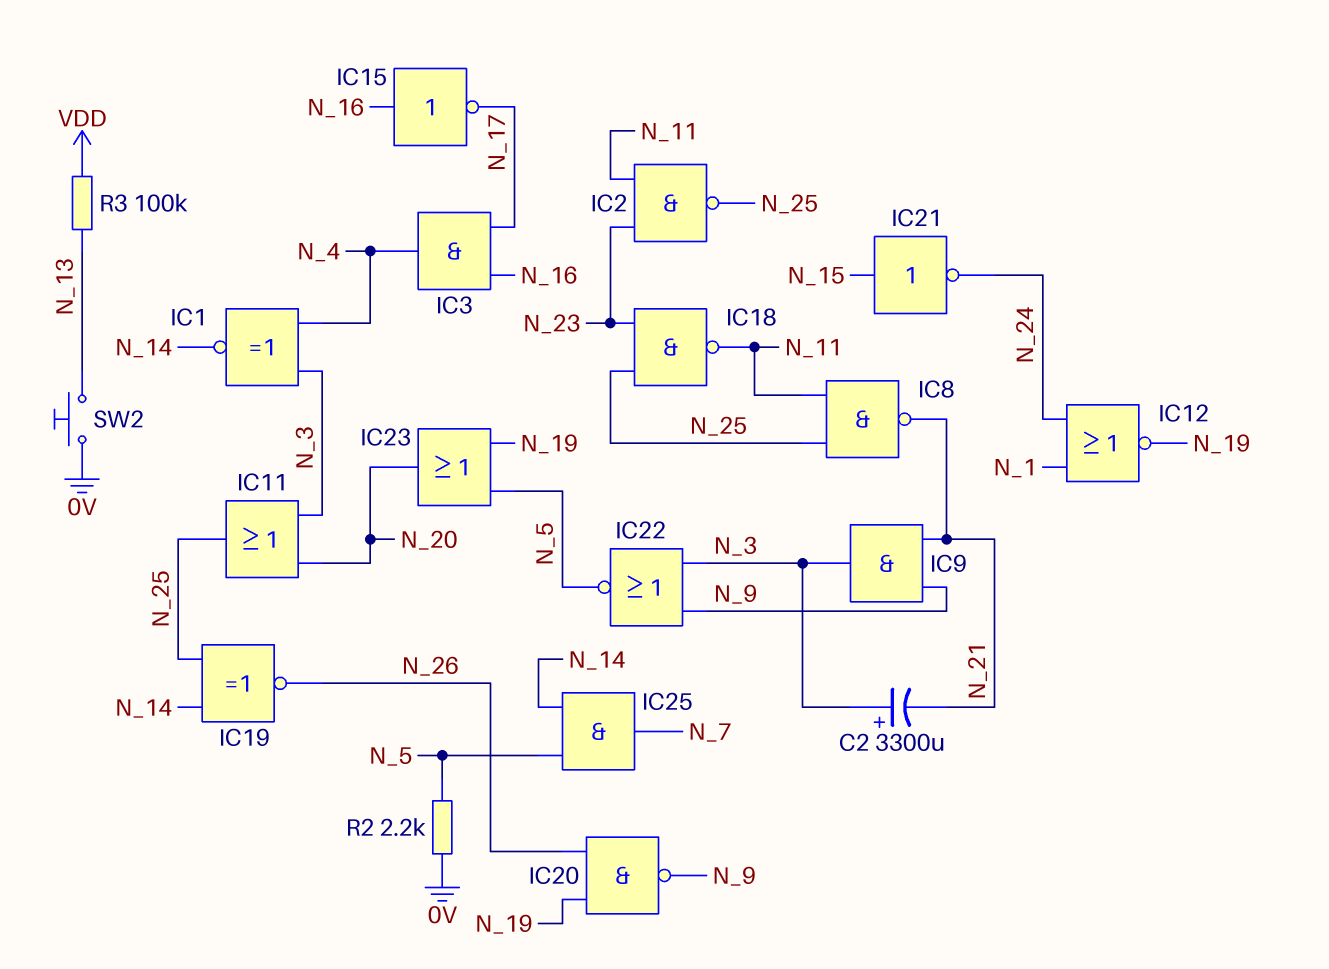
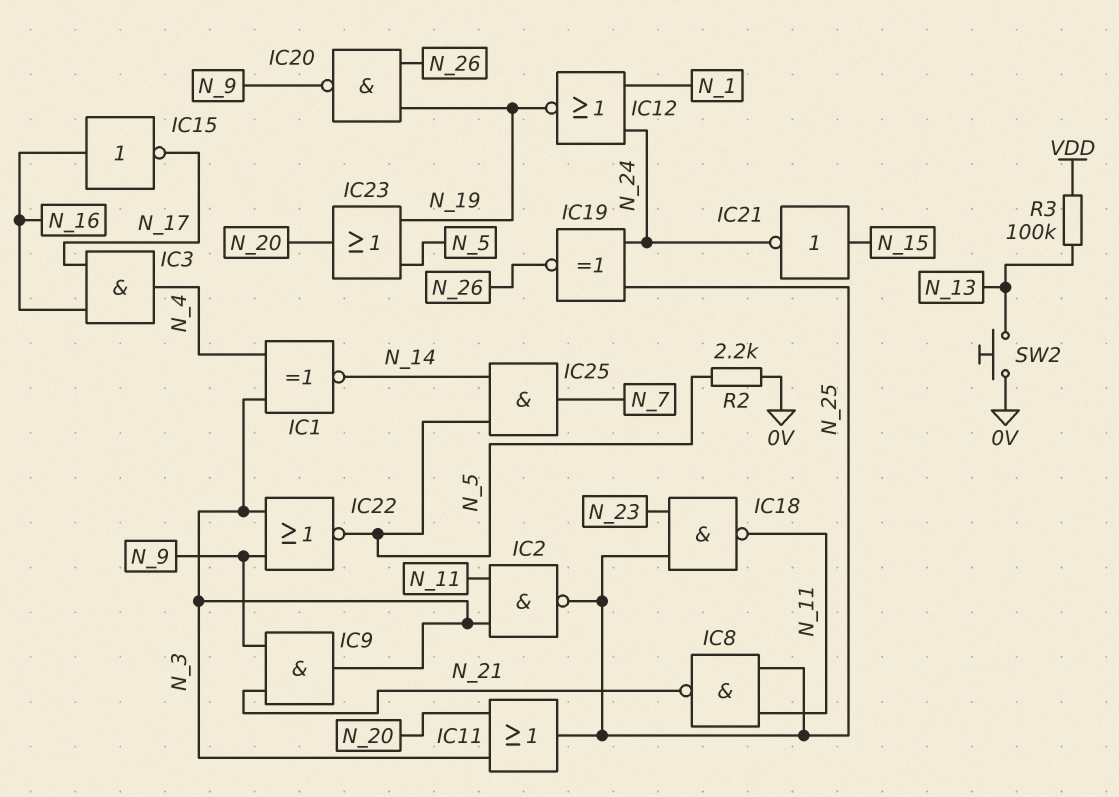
C2: 3300uF (plus N_3, minus N_21) -> none
IC2: NAND (in N_11, in N_23, out N_25) -> NAND (in N_3, in N_11, out N_25)
IC19: XNOR (in N_14, in N_25, out N_26) -> XNOR (in N_24, in N_25, out N_26)

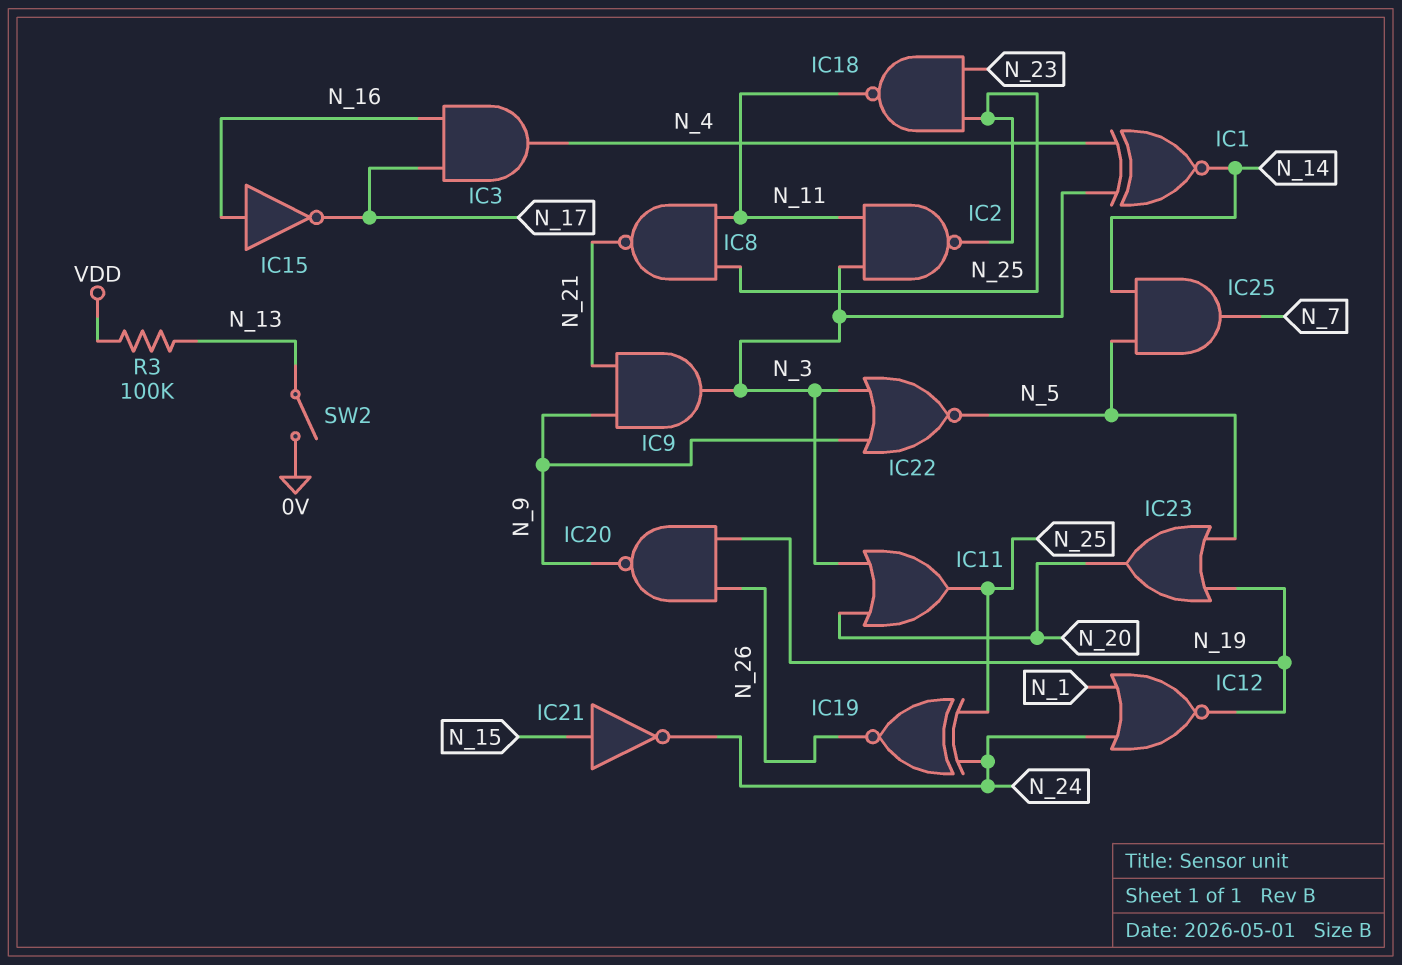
R2: 2.2k (0V, N_5) -> none
SW2: button (0V, N_13) -> switch (0V, N_13)

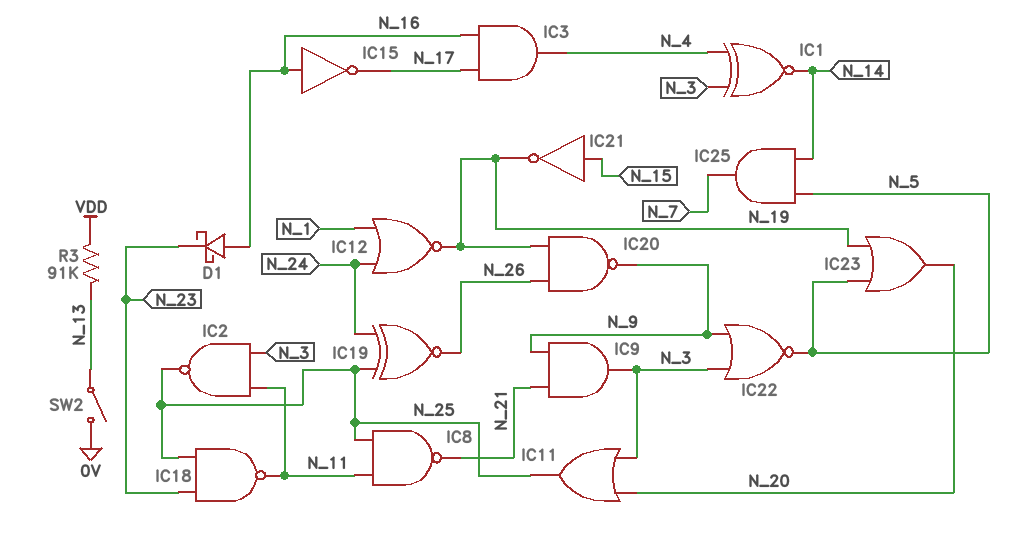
D1: none -> schottky (A N_16, K N_23)
IC21: NOT (in N_15, out N_24) -> NOT (in N_15, out N_19)
R3: 100k (N_13, VDD) -> 91k (N_13, VDD)

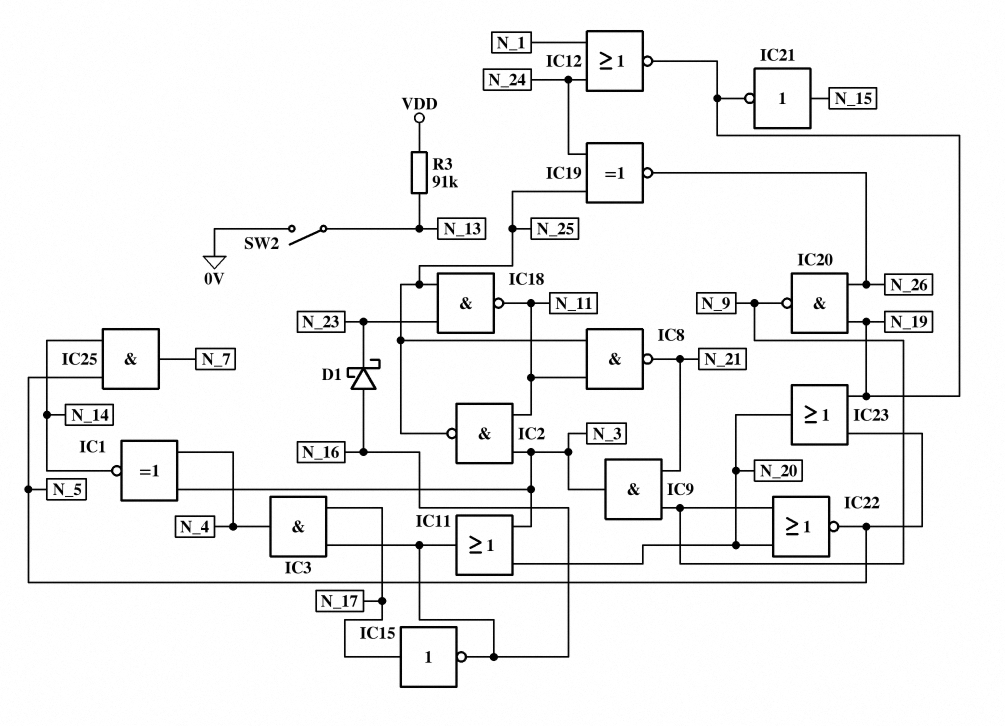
IC11: OR (in N_3, in N_20, out N_25) -> OR (in N_3, in N_20, out N_16)
IC15: NOT (in N_16, out N_17) -> NOT (in N_17, out N_16)
IC22: NOR (in N_3, in N_9, out N_5) -> NOR (in N_9, in N_20, out N_5)

